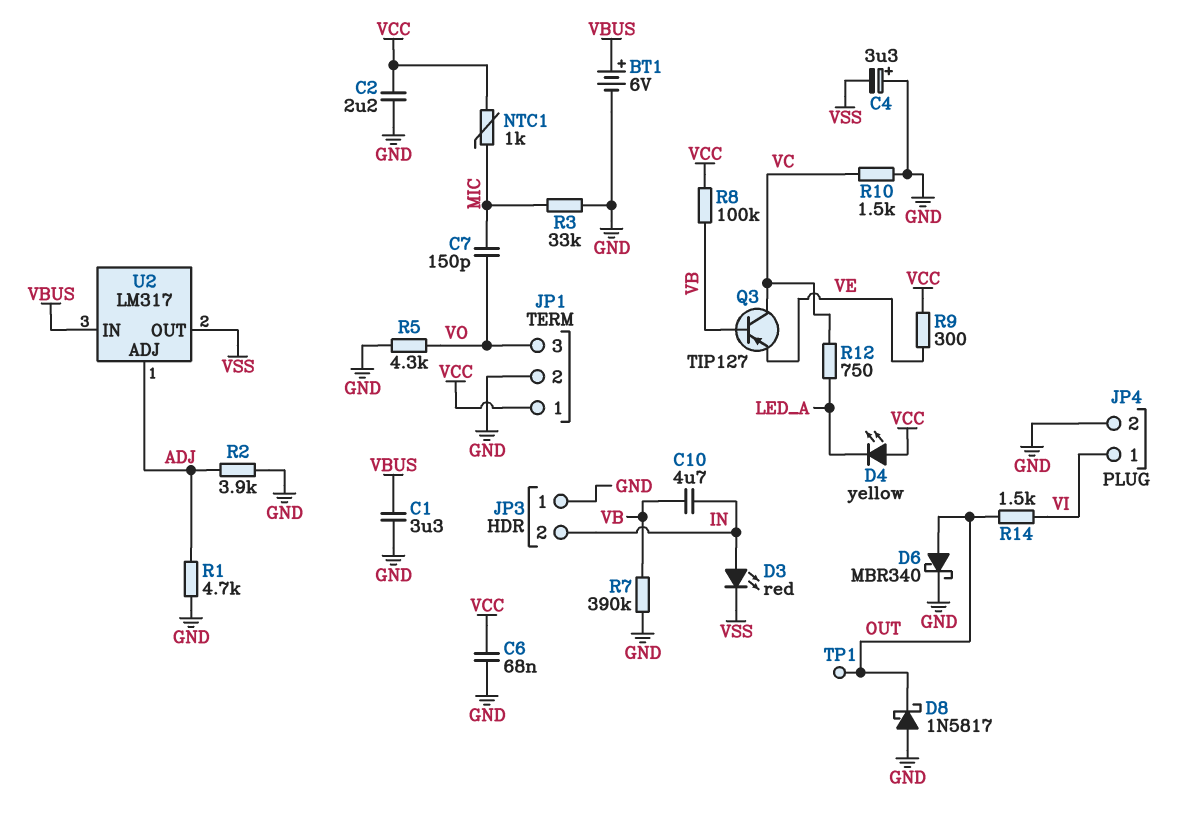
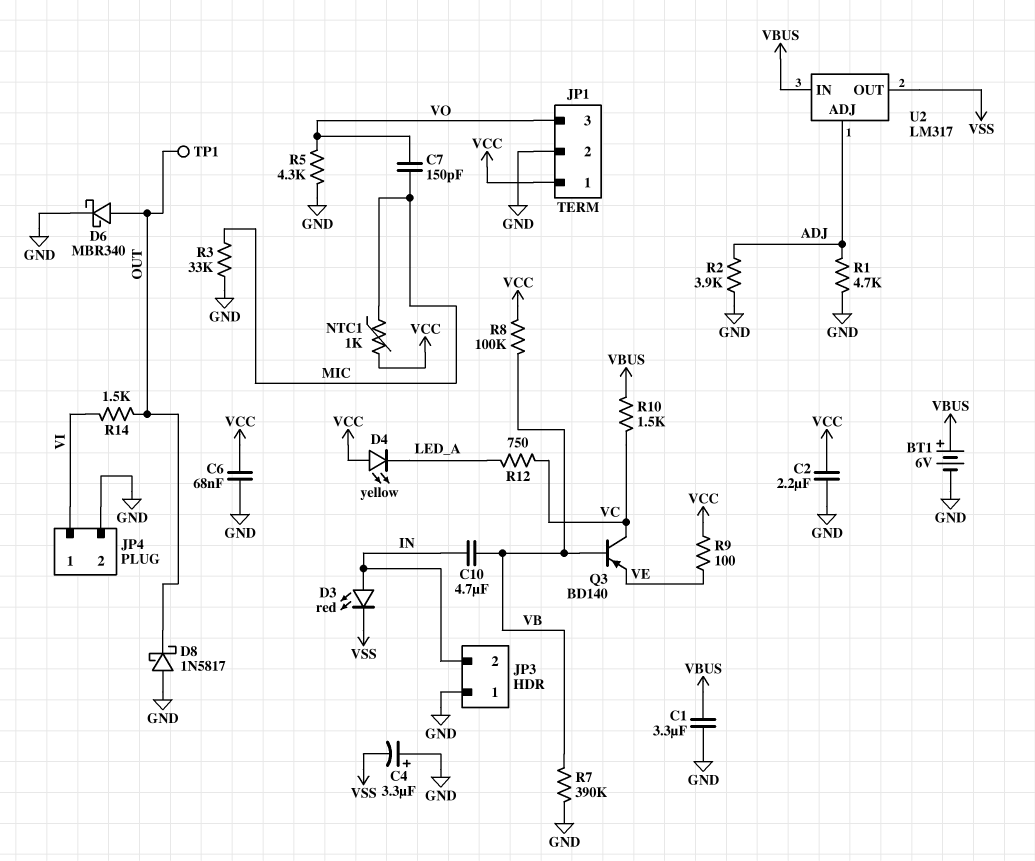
Q3: PNP TIP127 (B VB, C VC, E VE) -> PNP BD140 (B VB, C VC, E VE)
R9: 300 (VCC, VE) -> 100 (VCC, VE)
R10: 1.5k (GND, VC) -> 1.5k (VBUS, VC)

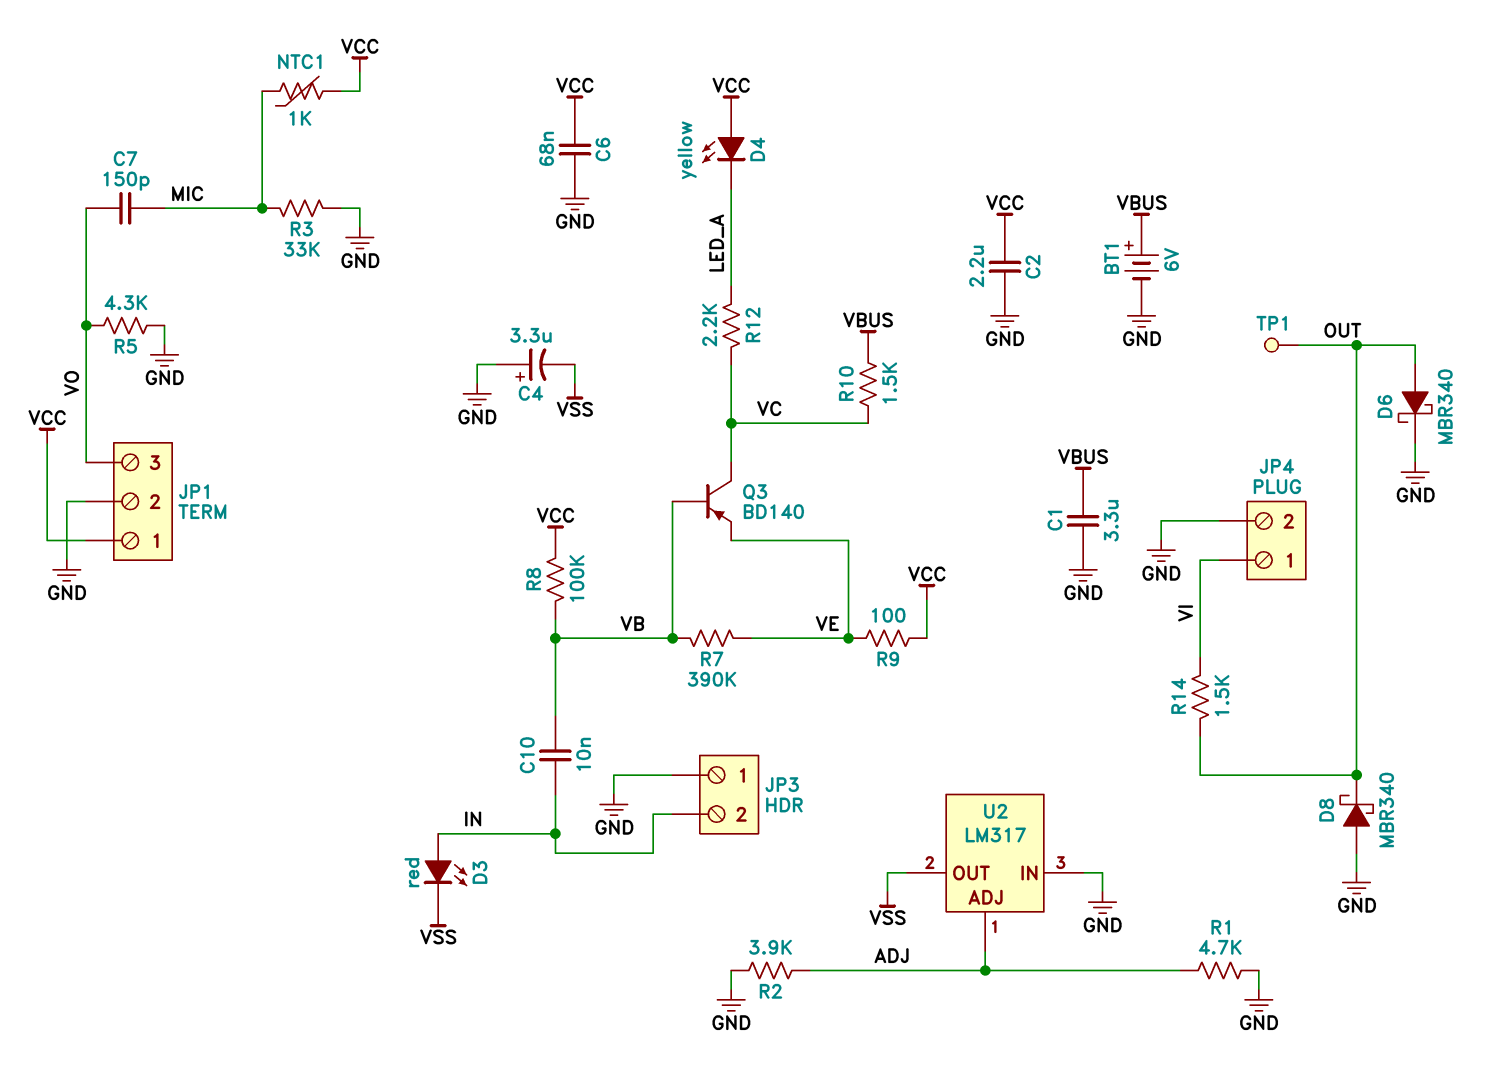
C10: 4.7uF (IN, VB) -> 10nF (IN, VB)
D8: schottky 1N5817 (A GND, K OUT) -> schottky MBR340 (A GND, K OUT)
R7: 390k (GND, VB) -> 390k (VB, VE)
R12: 750 (LED_A, VC) -> 2.2k (LED_A, VC)
U2 pin IN: VBUS -> GND

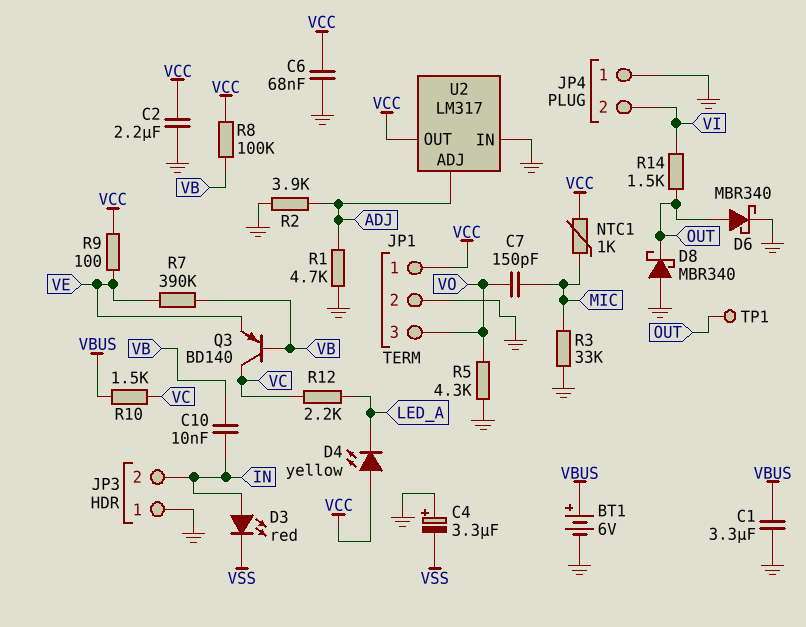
JP4 pin 1: VI -> GND
JP4 pin 2: GND -> VI
U2 pin OUT: VSS -> VCC

